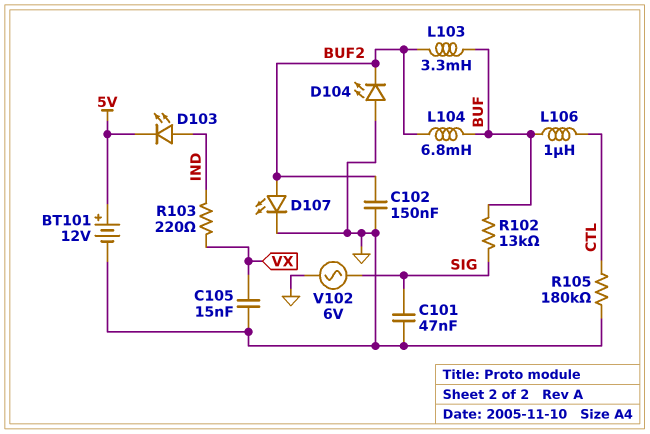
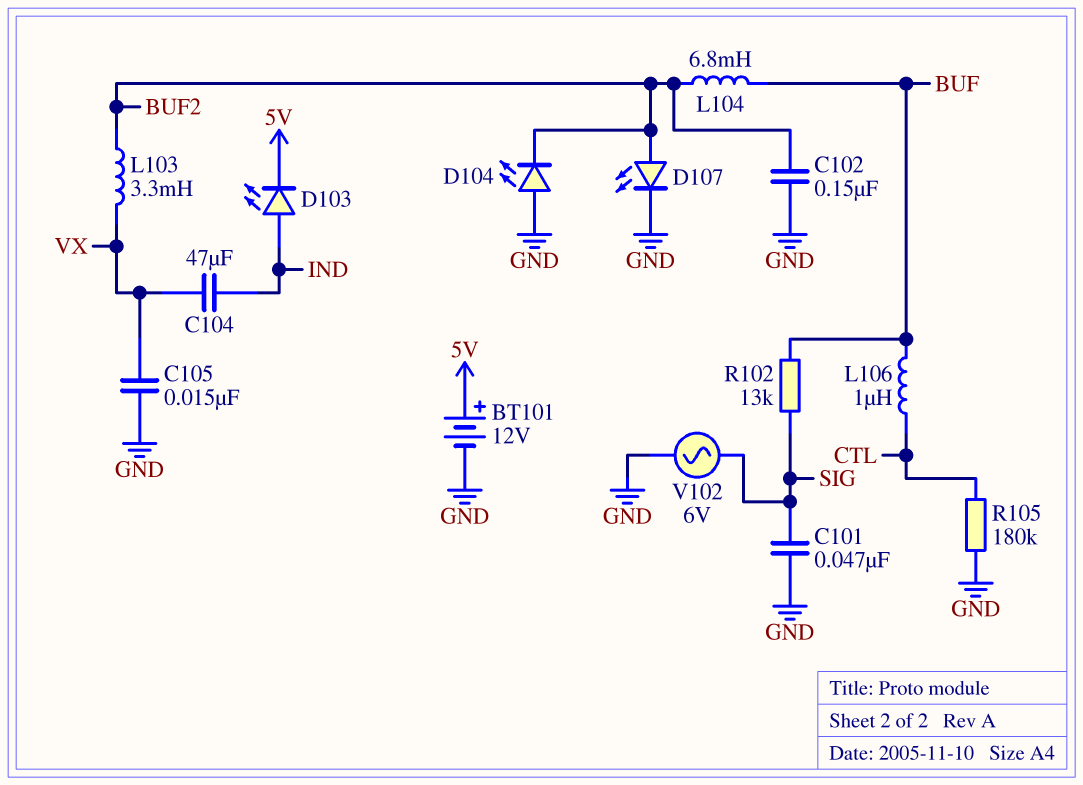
C104: none -> 47uF (IND, VX)
L103: 3.3mH (BUF, BUF2) -> 3.3mH (BUF2, VX)
R103: 220 (IND, VX) -> none

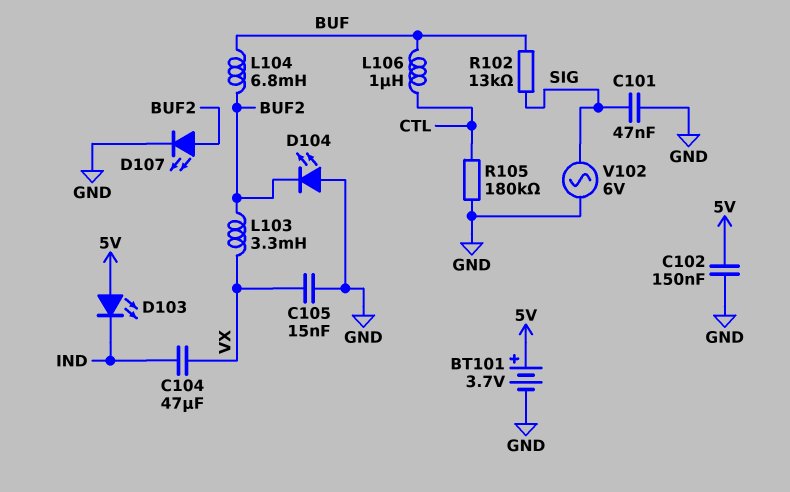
BT101: 12V (plus 5V, minus GND) -> 3.7V (plus 5V, minus GND)
C102: 150nF (BUF2, GND) -> 150nF (5V, GND)
D103: LED (A IND, K 5V) -> LED (A 5V, K IND)

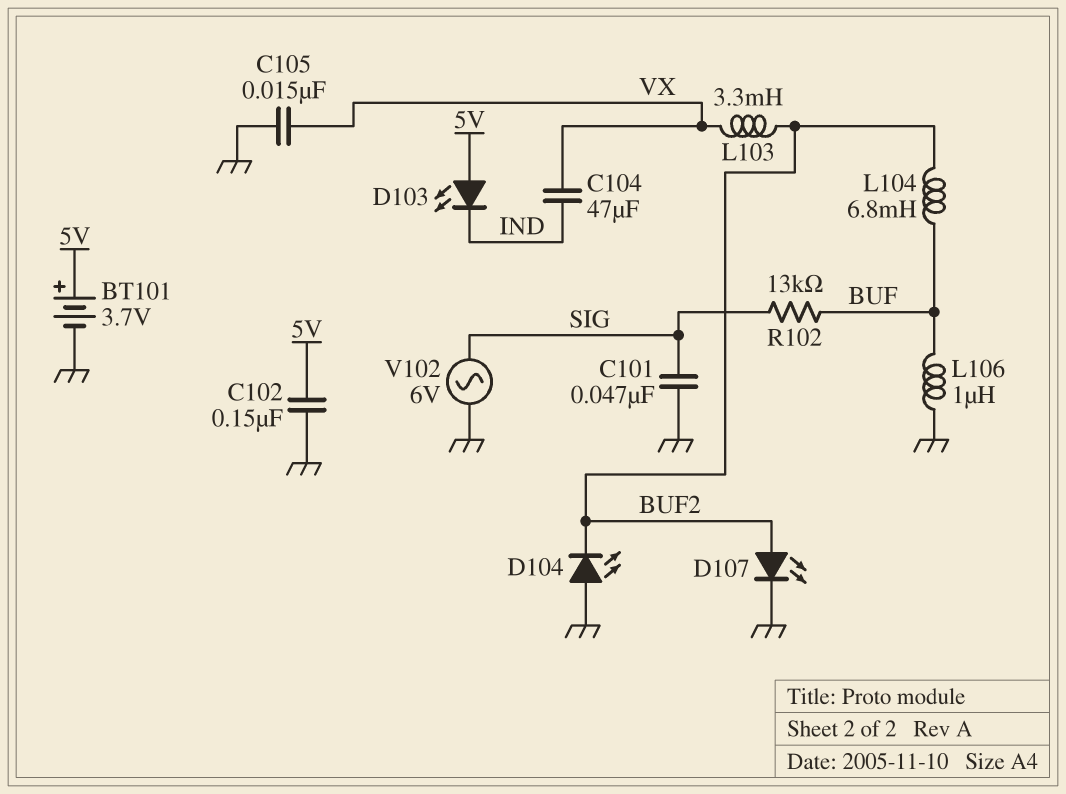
L106: 1uH (BUF, CTL) -> 1uH (BUF, GND)
R105: 180k (CTL, GND) -> none

